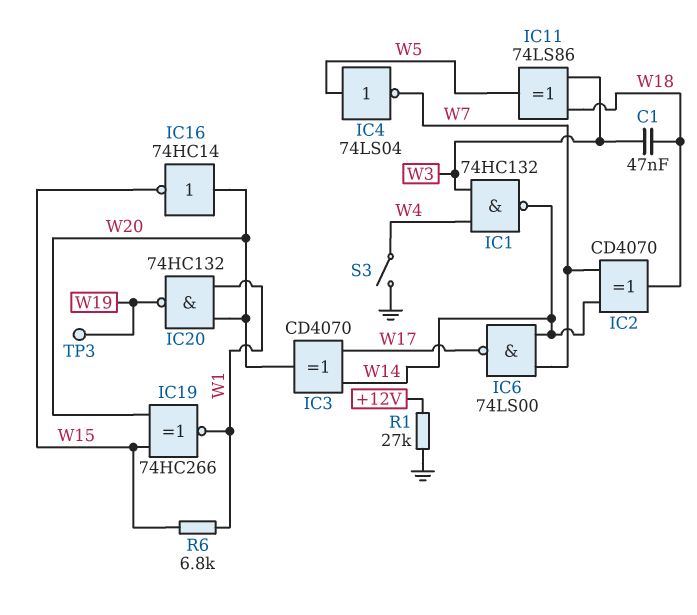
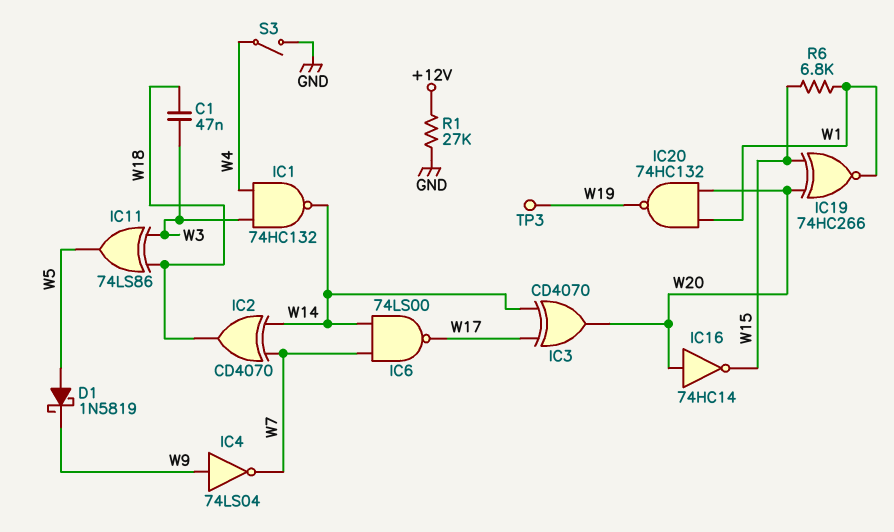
D1: none -> schottky 1N5819 (A W5, K W9)
IC4: NOT 74LS04 (in W5, out W7) -> NOT 74LS04 (in W9, out W7)

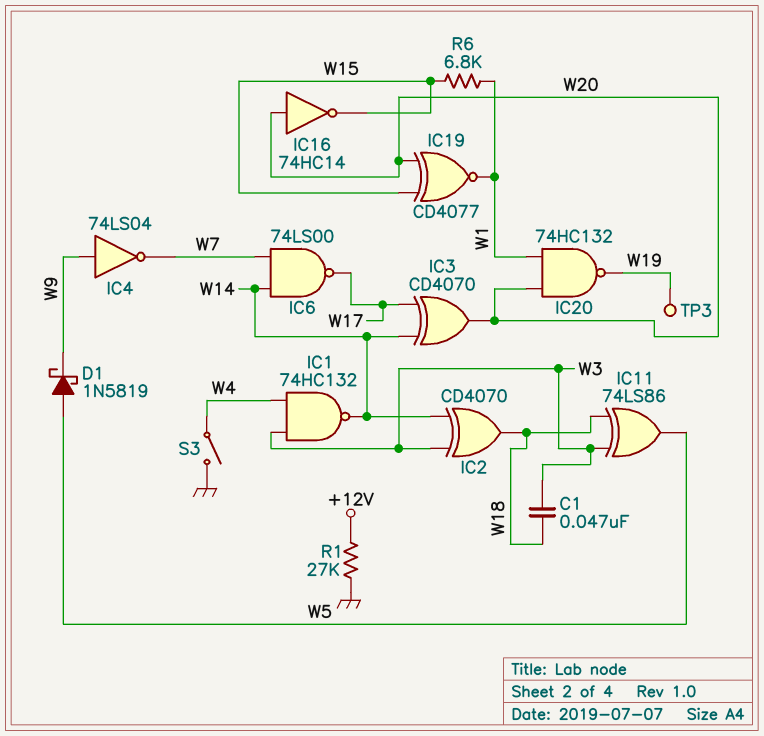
IC2: XOR CD4070 (in W7, in W14, out W18) -> XOR CD4070 (in W3, in W14, out W18)
IC19: XNOR 74HC266 (in W15, in W20, out W1) -> XNOR CD4077 (in W15, in W20, out W1)

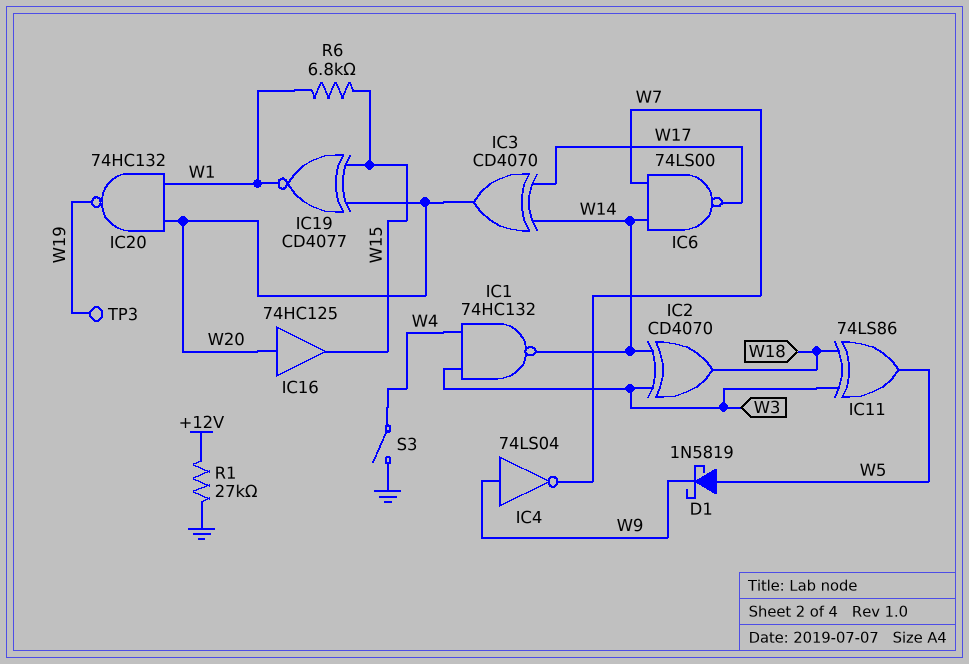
C1: 47nF (W3, W18) -> none
IC16: NOT 74HC14 (in W20, out W15) -> buffer 74HC125 (in W20, out W15)

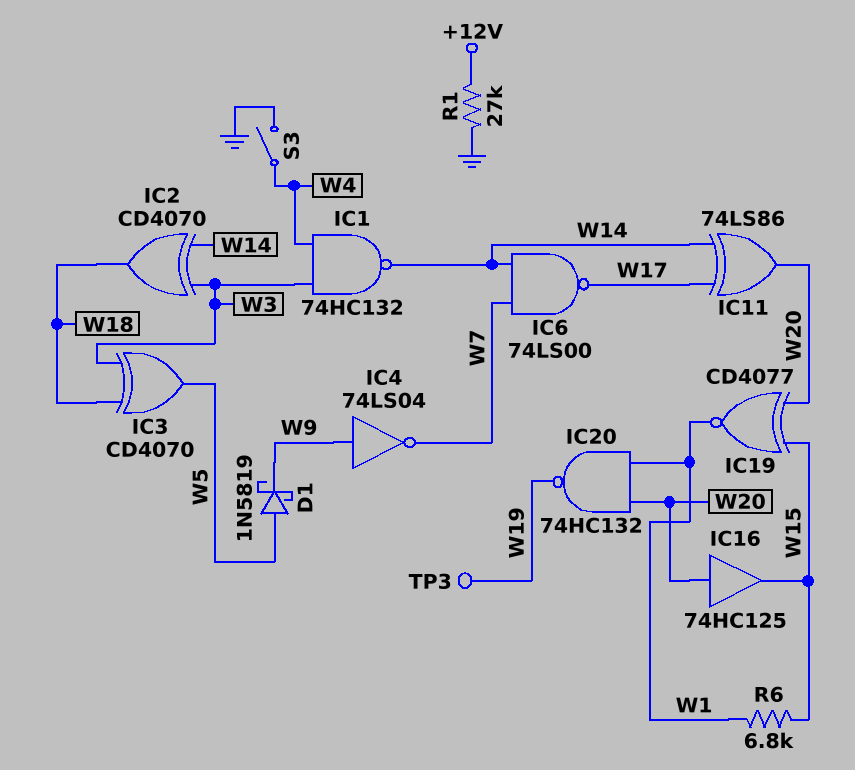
IC3: XOR CD4070 (in W14, in W17, out W20) -> XOR CD4070 (in W3, in W18, out W5)
IC11: XOR 74LS86 (in W3, in W18, out W5) -> XOR 74LS86 (in W14, in W17, out W20)

